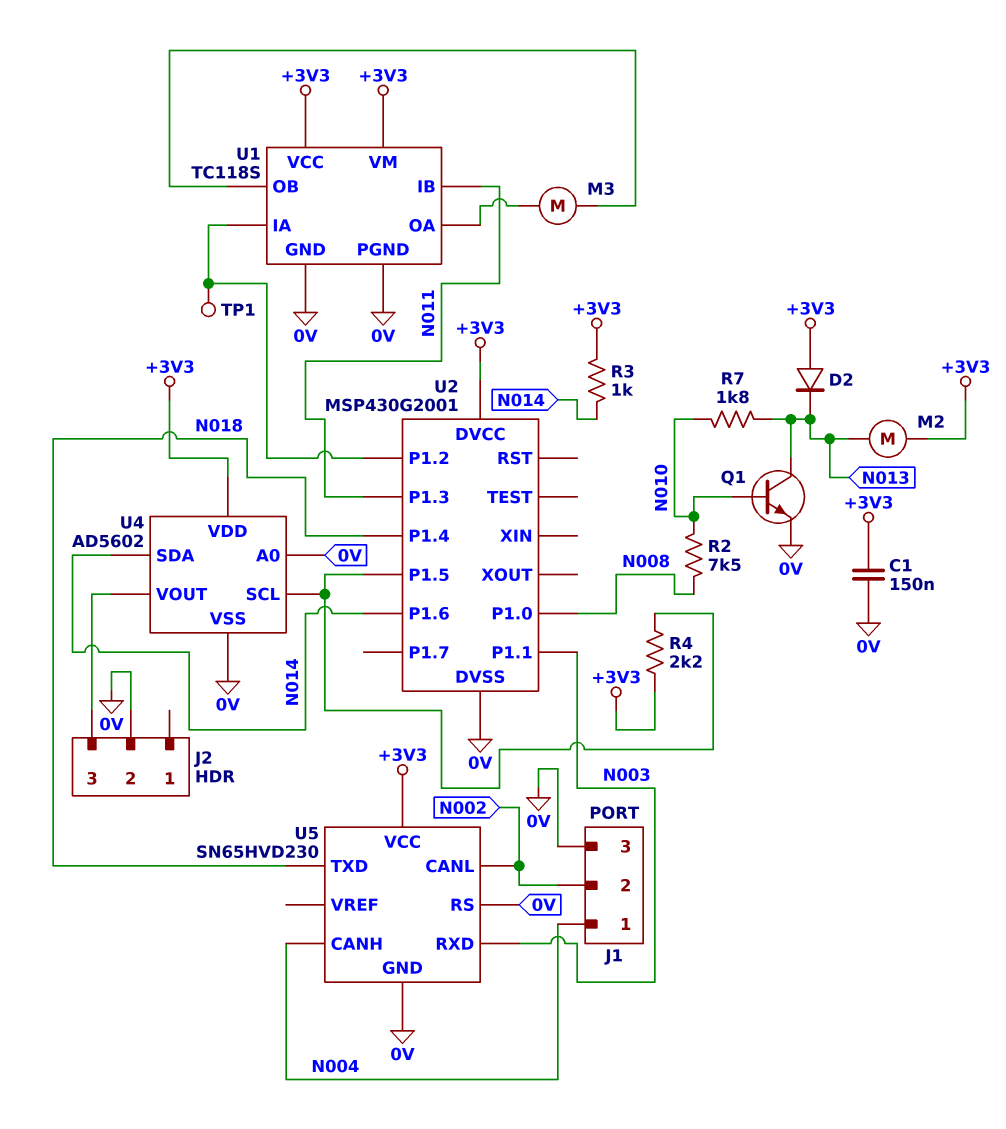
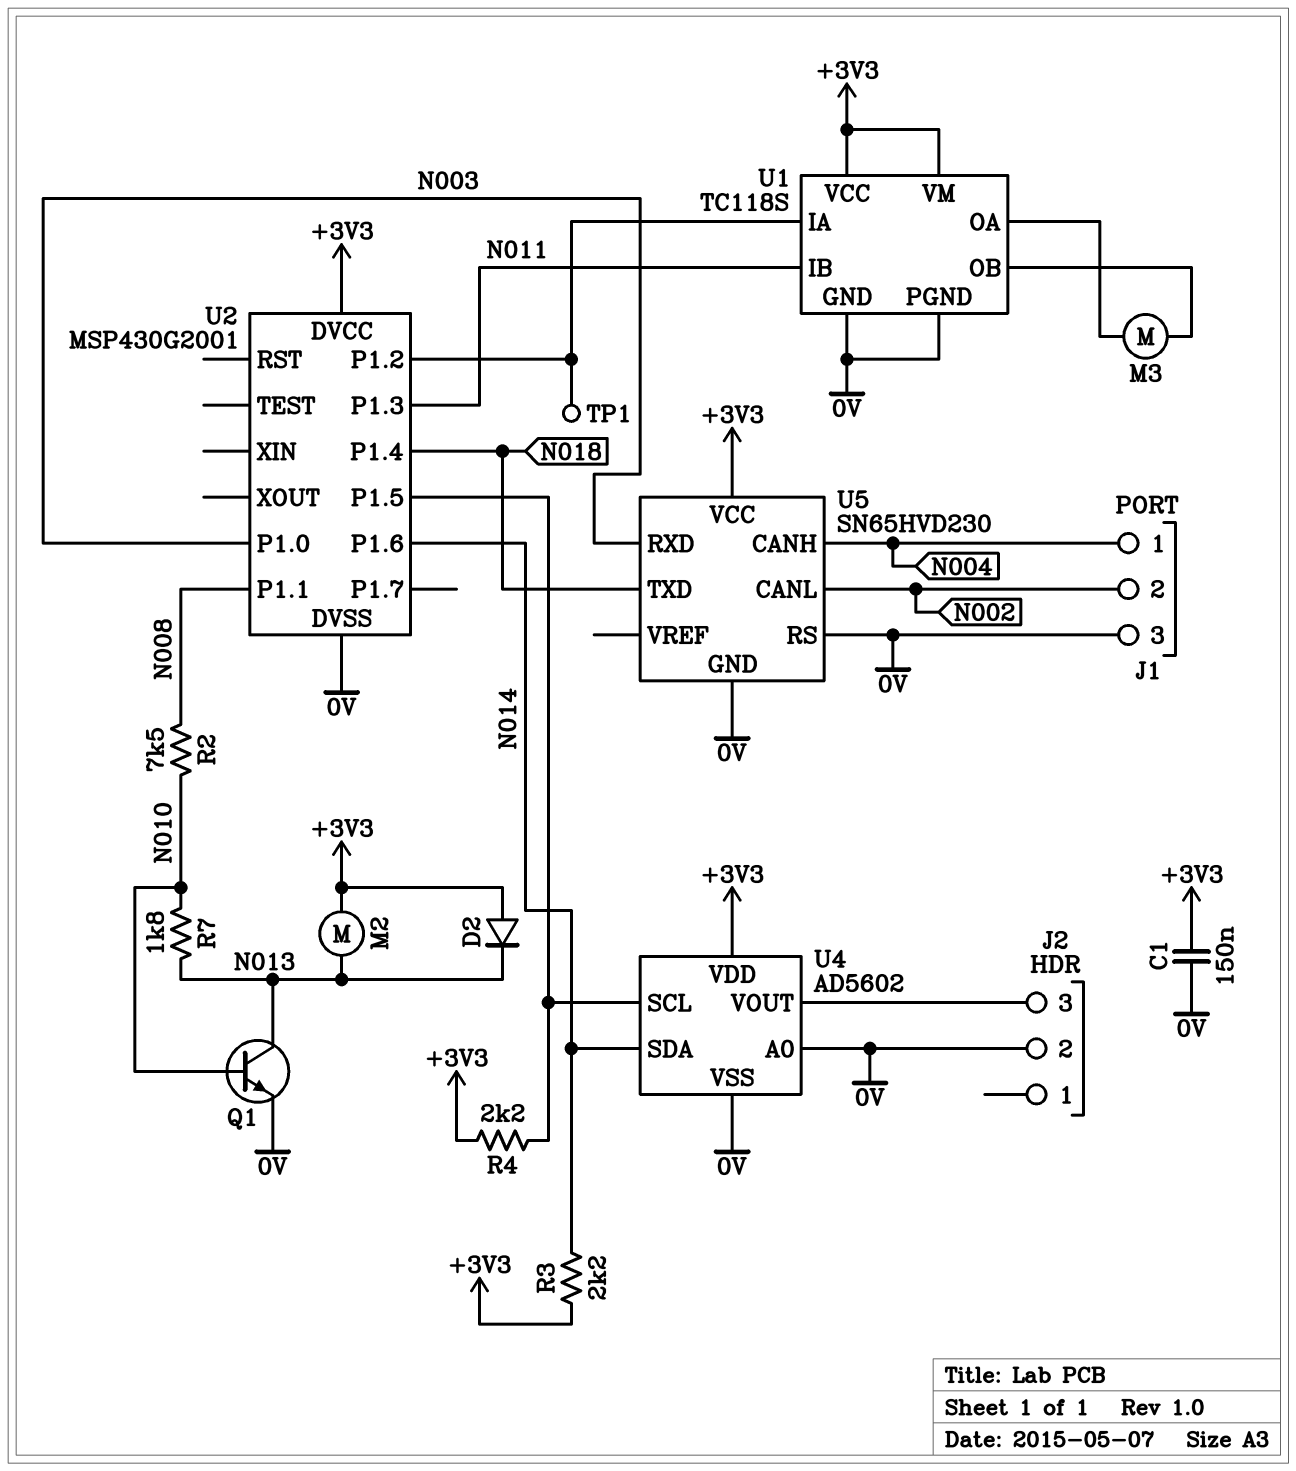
R3: 1k (+3V3, N014) -> 2.2k (+3V3, N014)
U2 pin P1.0: N008 -> N003
U2 pin P1.1: N003 -> N008

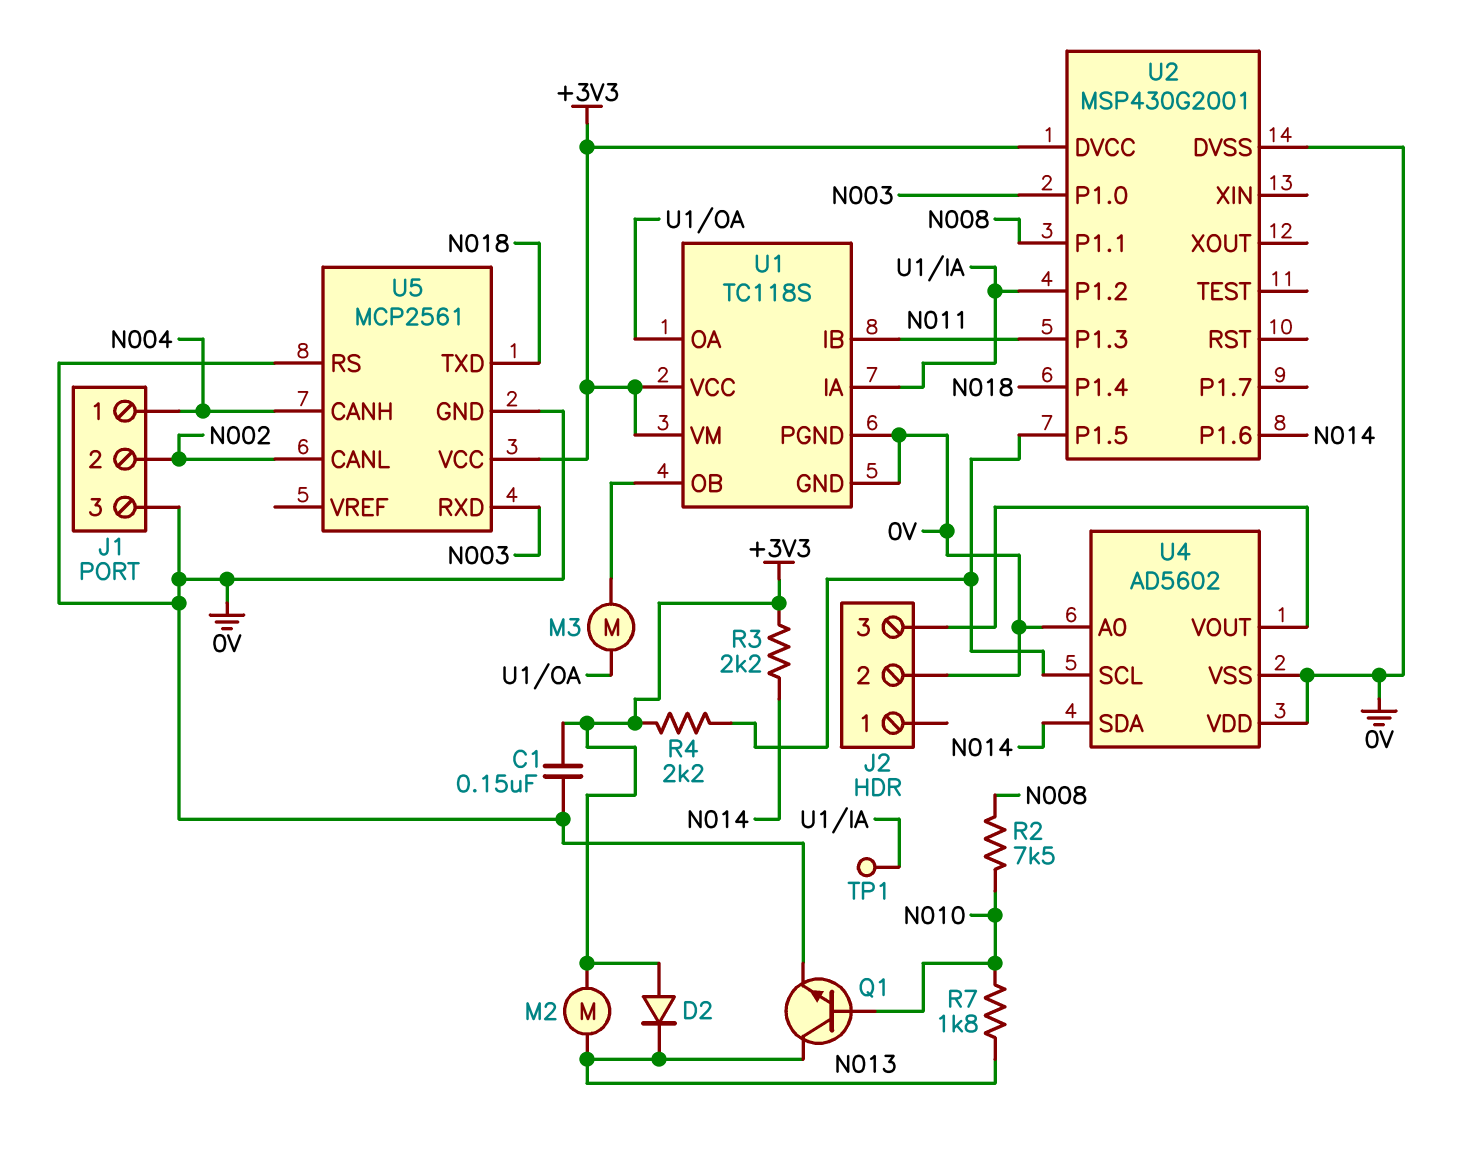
U4 pin VDD: +3V3 -> 0V
U5: SN65HVD230 -> MCP2561

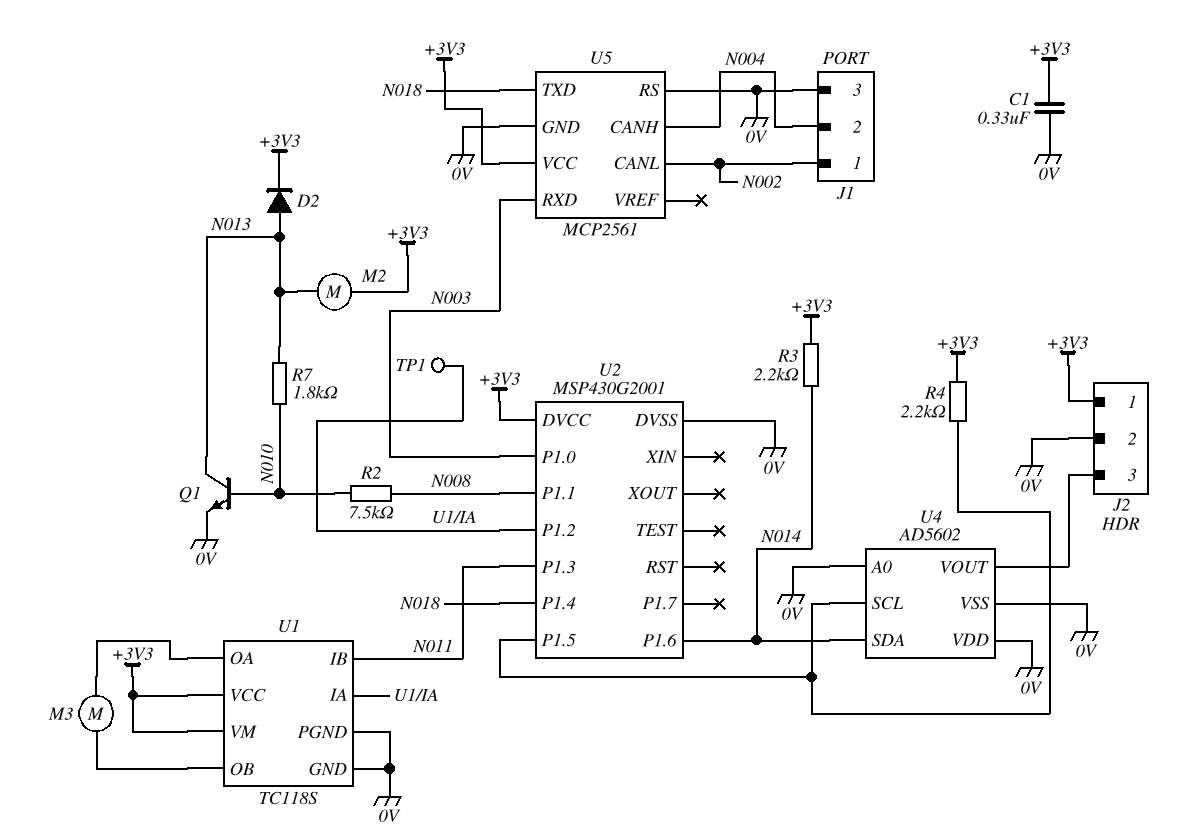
C1: 150nF (+3V3, 0V) -> 330nF (+3V3, 0V)
D2: diode (A +3V3, K N013) -> diode (A N013, K +3V3)
J1 pin 1: N004 -> N002
J1 pin 2: N002 -> N004
J2 pin 1: none -> +3V3

